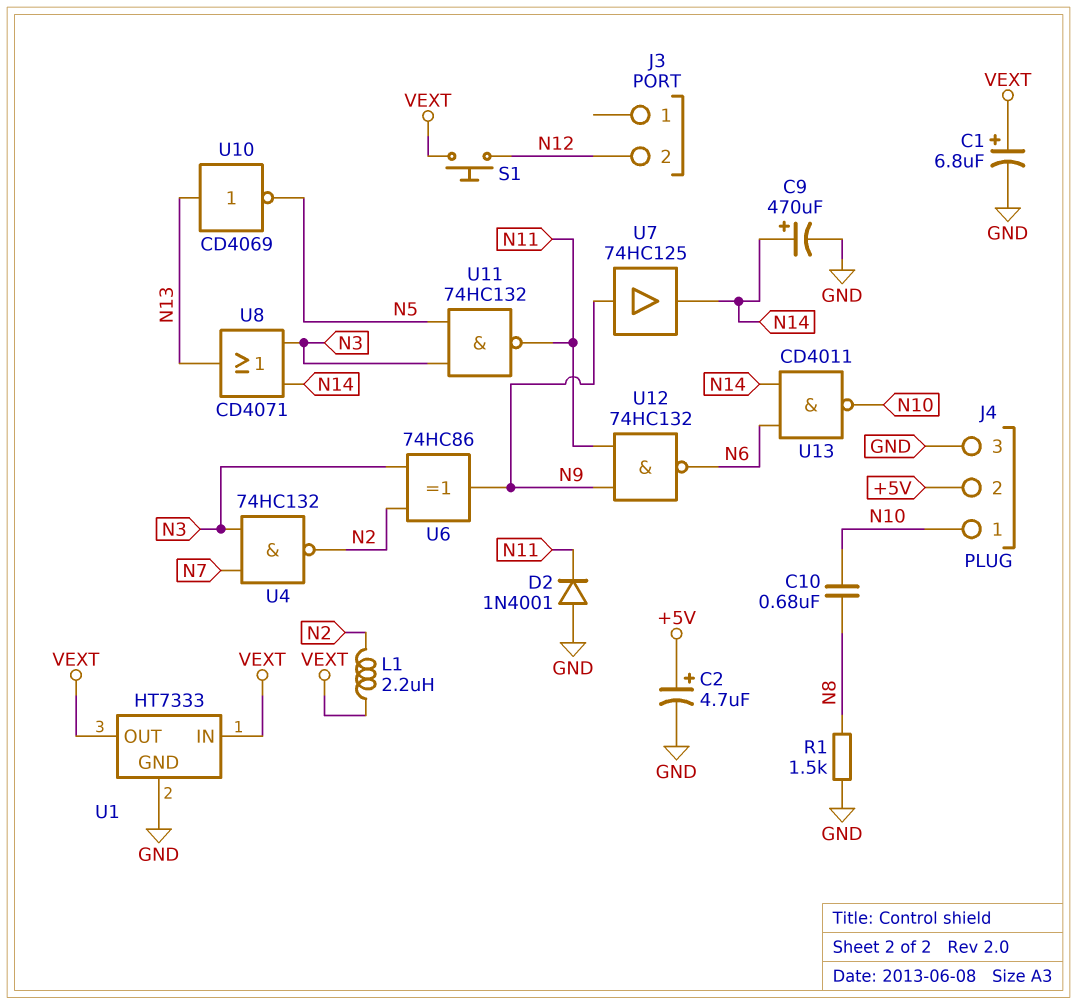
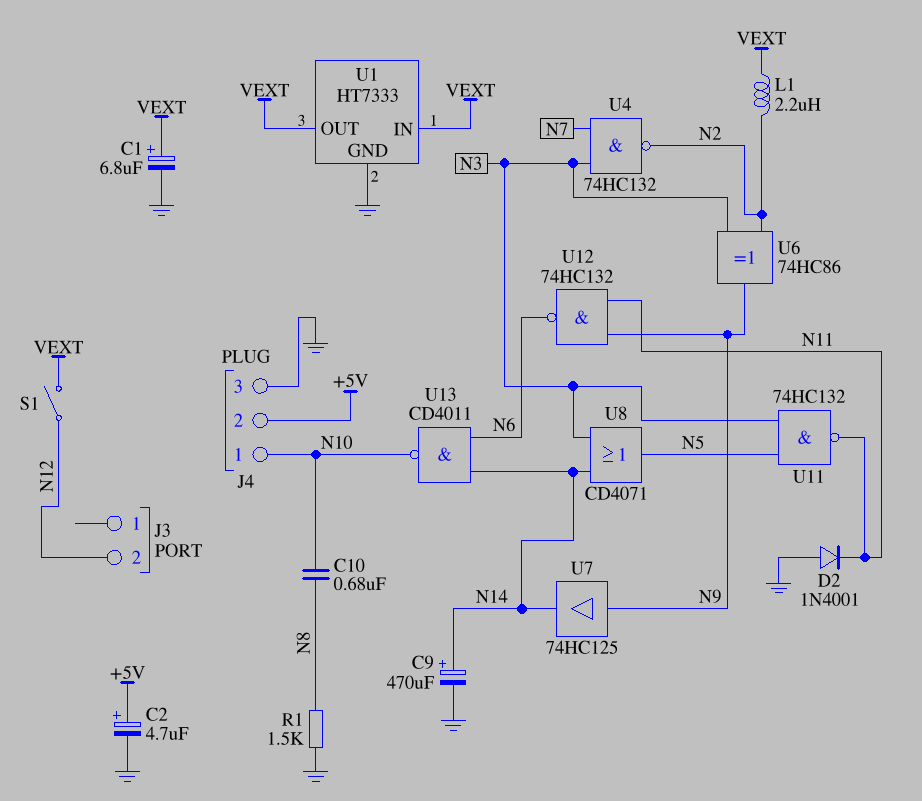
S1: button (N12, VEXT) -> switch (N12, VEXT)
U8: OR CD4071 (in N3, in N14, out N13) -> OR CD4071 (in N3, in N14, out N5)
U10: NOT CD4069 (in N13, out N5) -> none

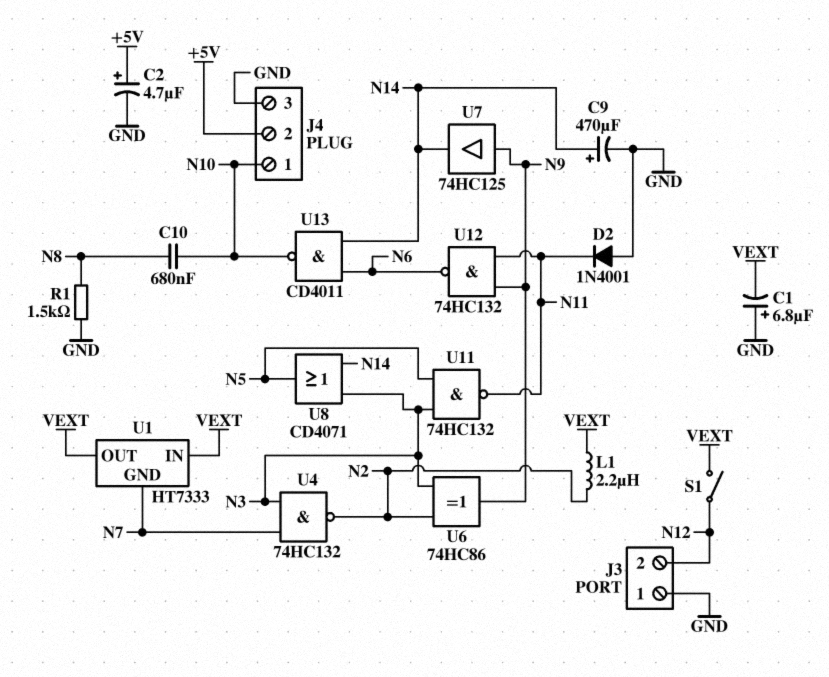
C1: 6.8uF (plus VEXT, minus GND) -> 6.8uF (plus GND, minus VEXT)
J3 pin 1: none -> GND
U1 pin GND: GND -> N7

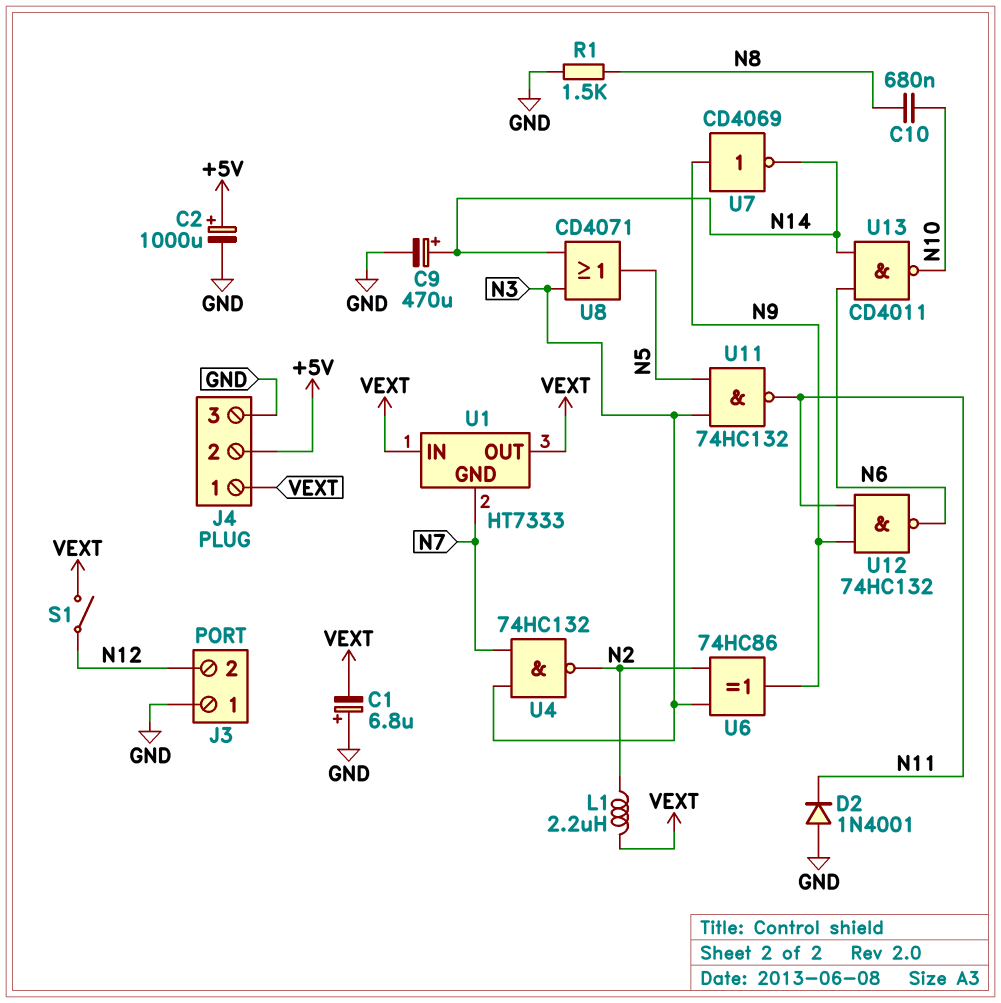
C2: 4.7uF (plus +5V, minus GND) -> 1000uF (plus +5V, minus GND)
J4 pin 1: N10 -> VEXT
U7: buffer 74HC125 (in N9, out N14) -> NOT CD4069 (in N9, out N14)

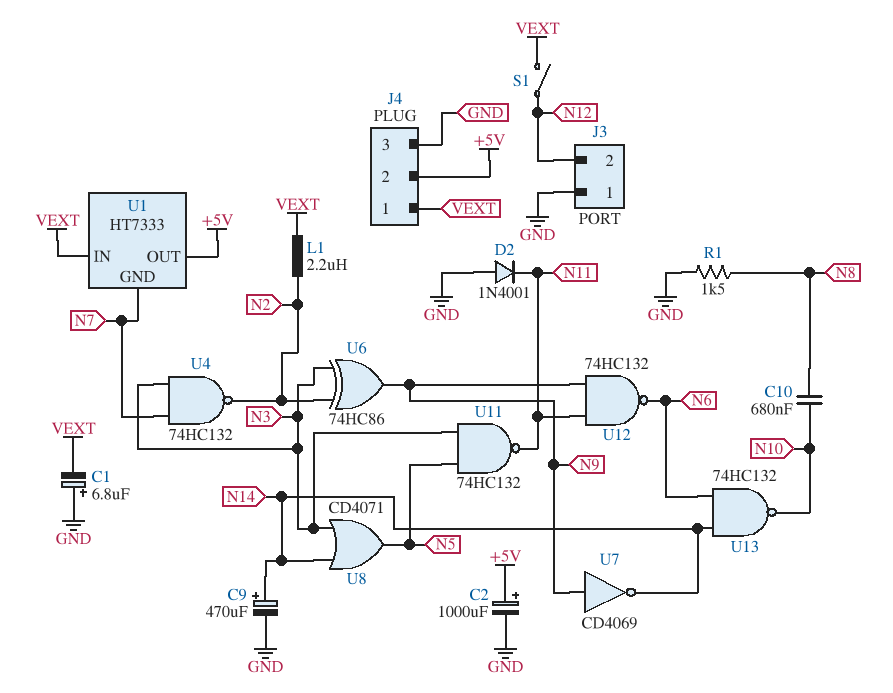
U1 pin OUT: VEXT -> +5V
U13: NAND CD4011 (in N6, in N14, out N10) -> NAND 74HC132 (in N6, in N14, out N10)

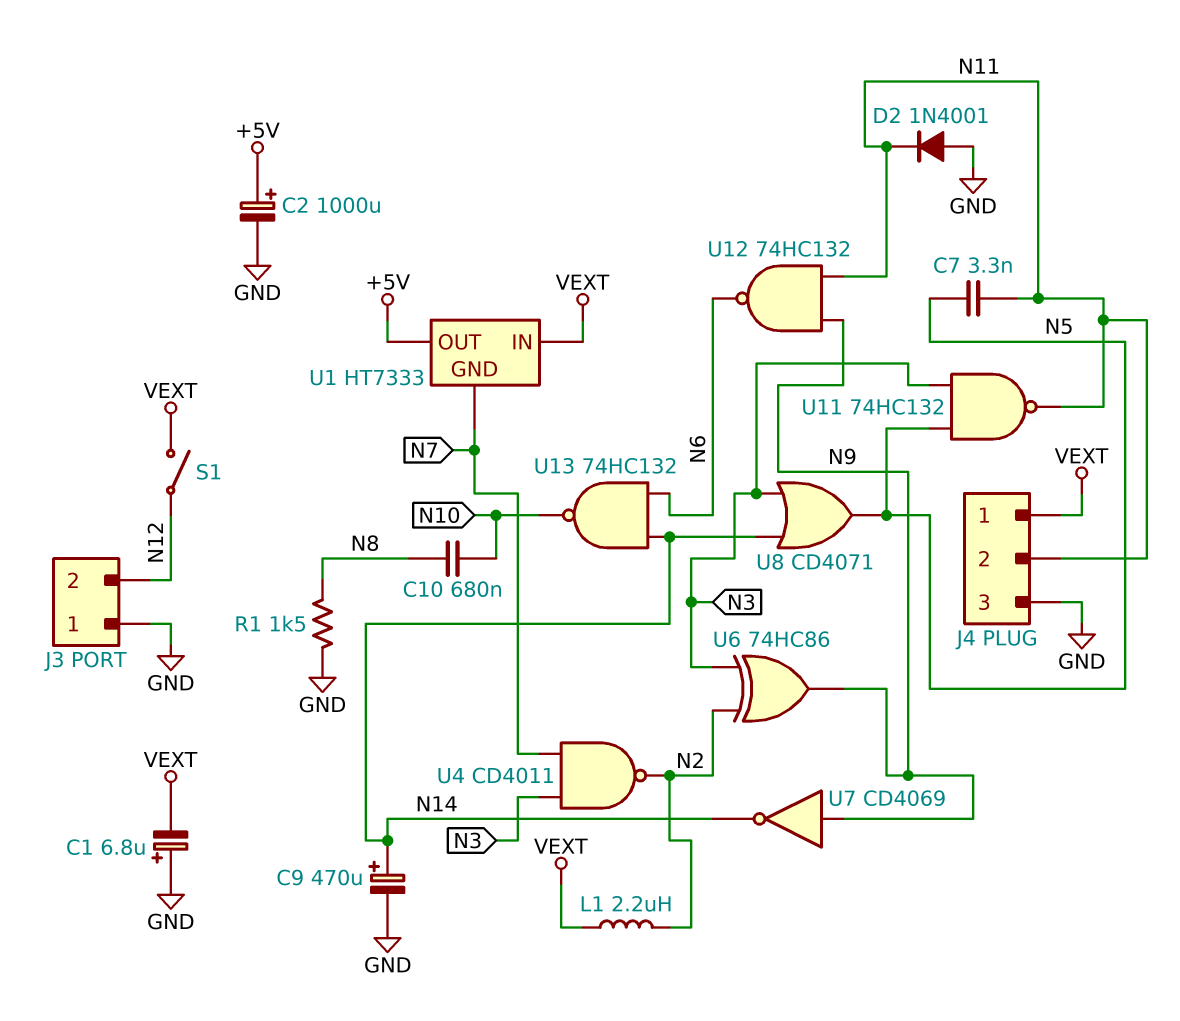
C7: none -> 3.3nF (N5, N11)
J4 pin 2: +5V -> N11
U4: NAND 74HC132 (in N3, in N7, out N2) -> NAND CD4011 (in N3, in N7, out N2)

